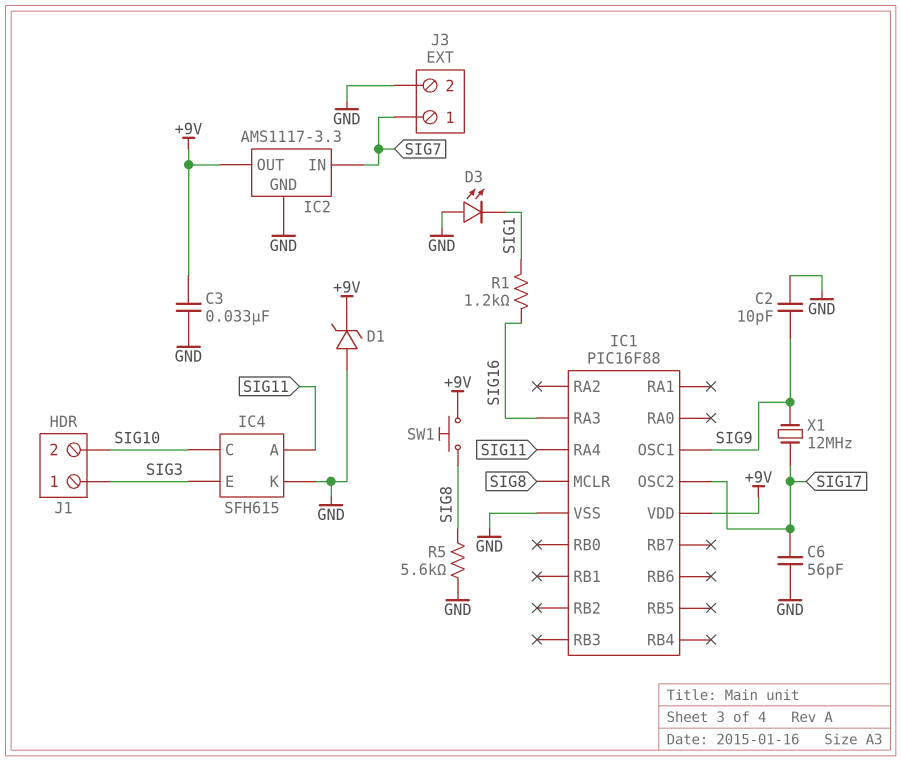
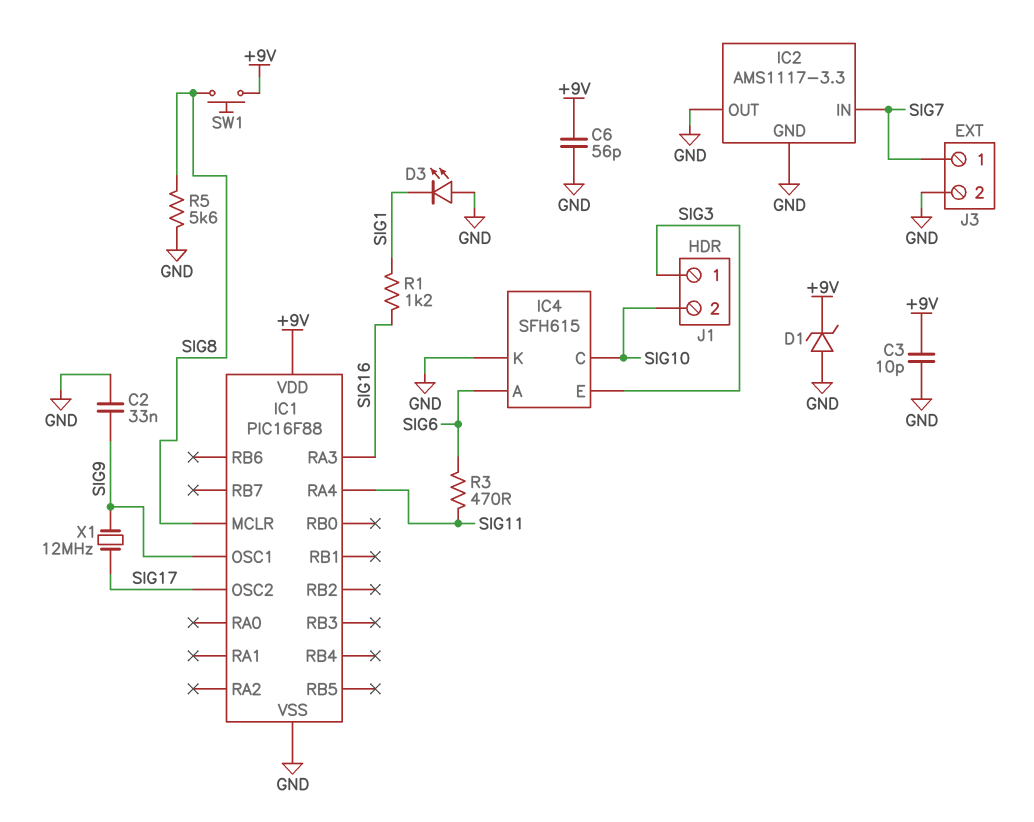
C2: 10pF (GND, SIG9) -> 33nF (GND, SIG9)
C3: 33nF (+9V, GND) -> 10pF (+9V, GND)
C6: 56pF (GND, SIG17) -> 56pF (+9V, GND)
IC2 pin OUT: +9V -> GND
IC4 pin A: SIG11 -> SIG6
R3: none -> 470 (SIG6, SIG11)

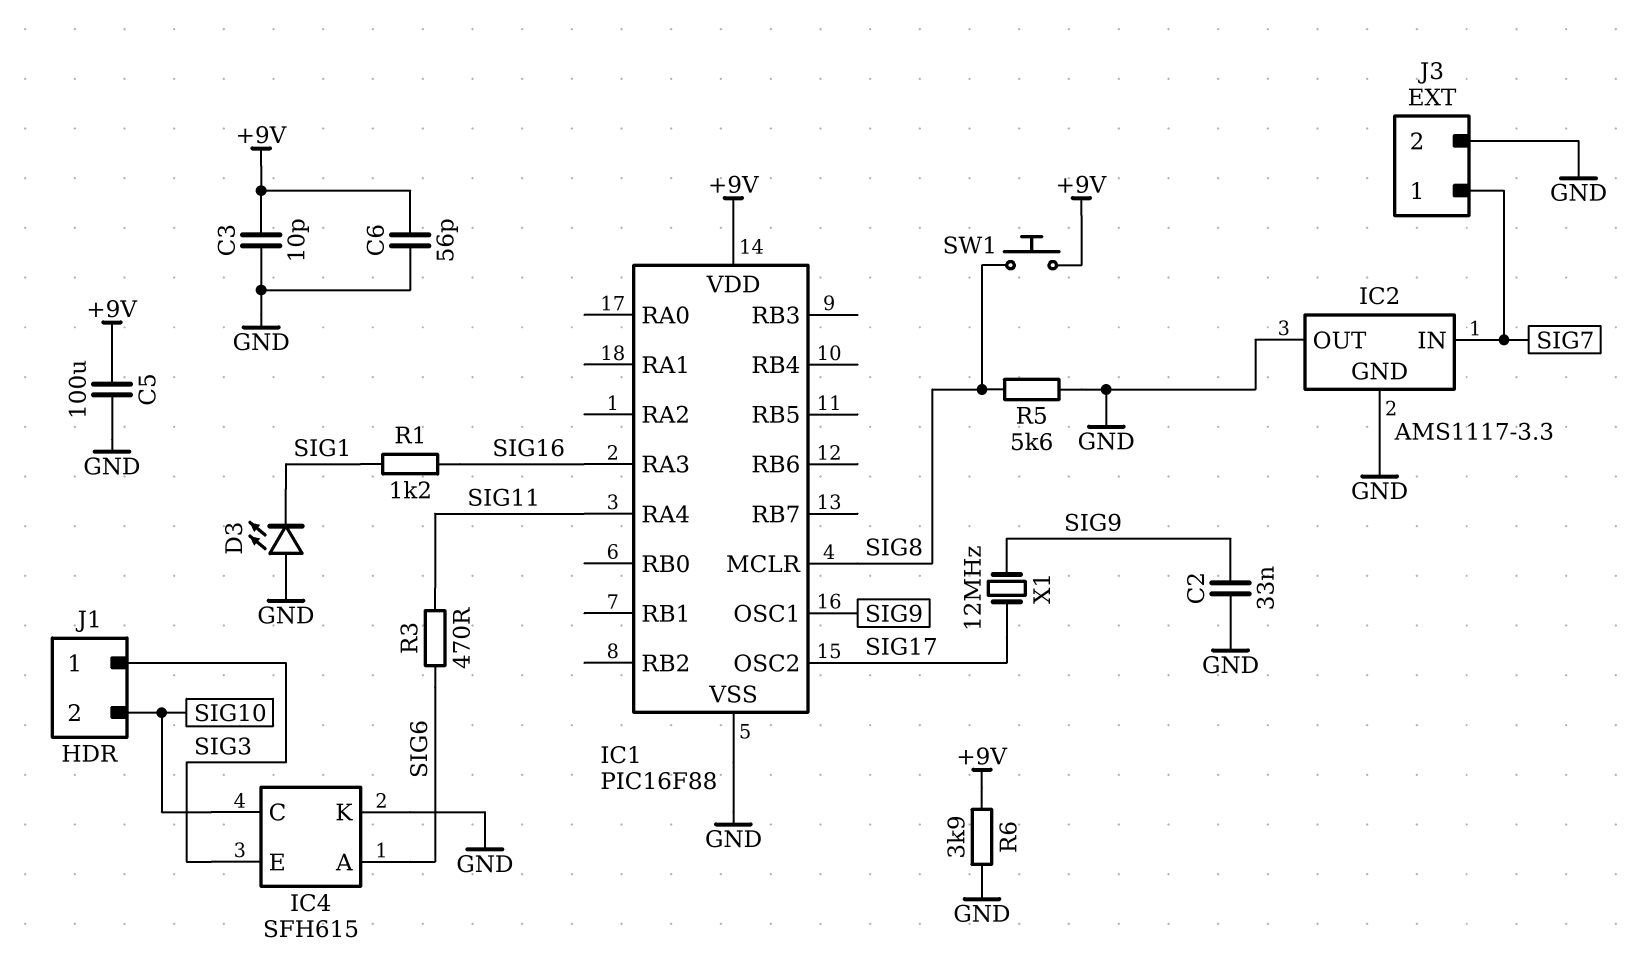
C5: none -> 100uF (+9V, GND)
D1: zener (A GND, K +9V) -> none
R6: none -> 3.9k (+9V, GND)

